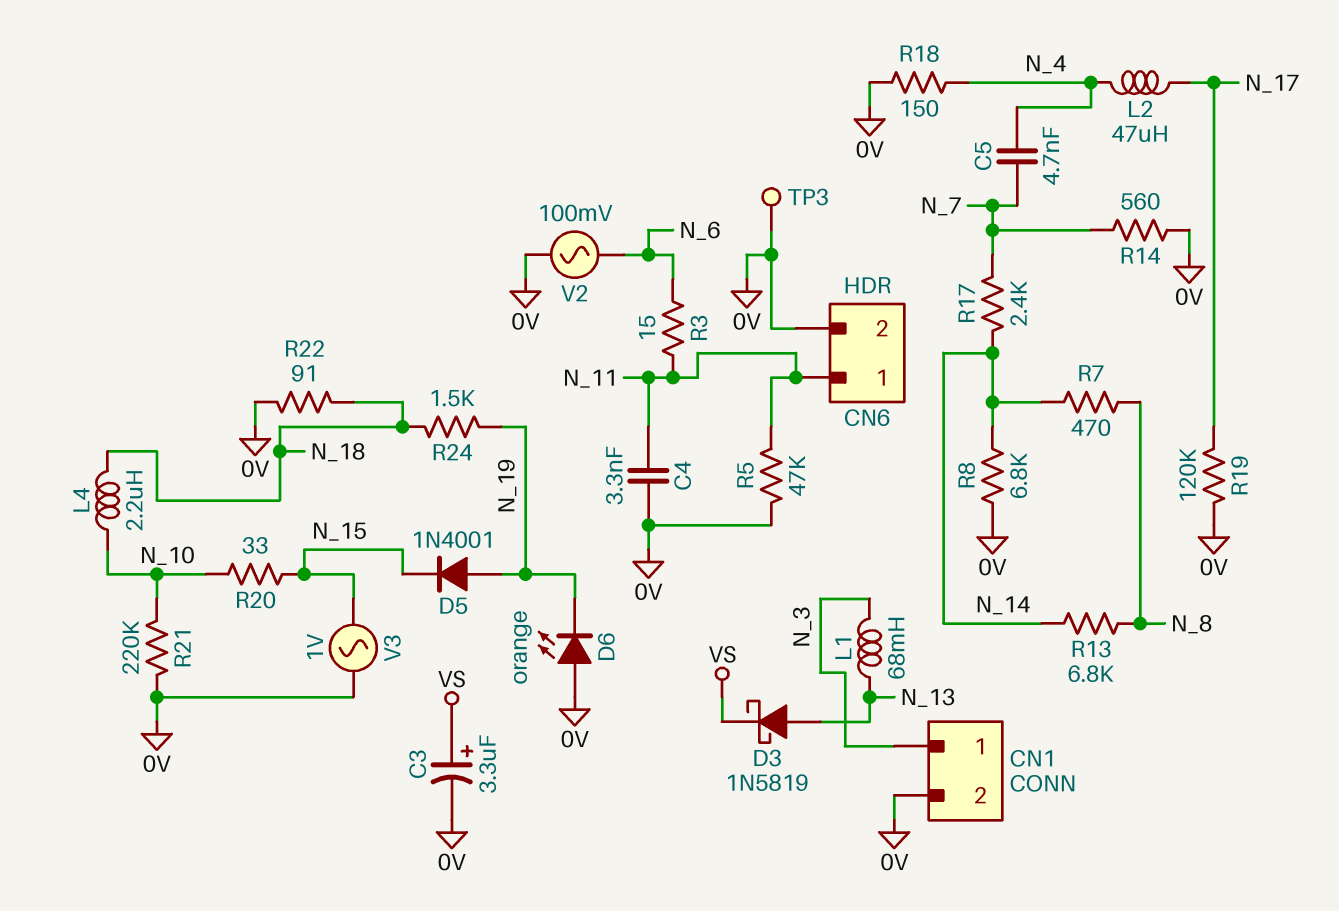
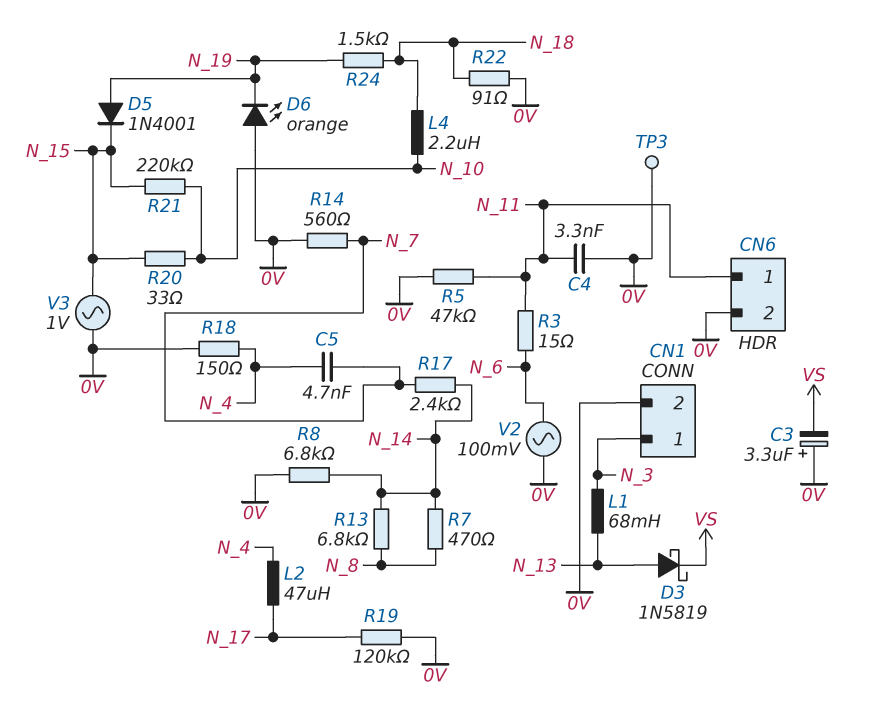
C3: 3.3uF (plus VS, minus 0V) -> 3.3uF (plus 0V, minus VS)
R21: 220k (0V, N_10) -> 220k (N_10, N_15)

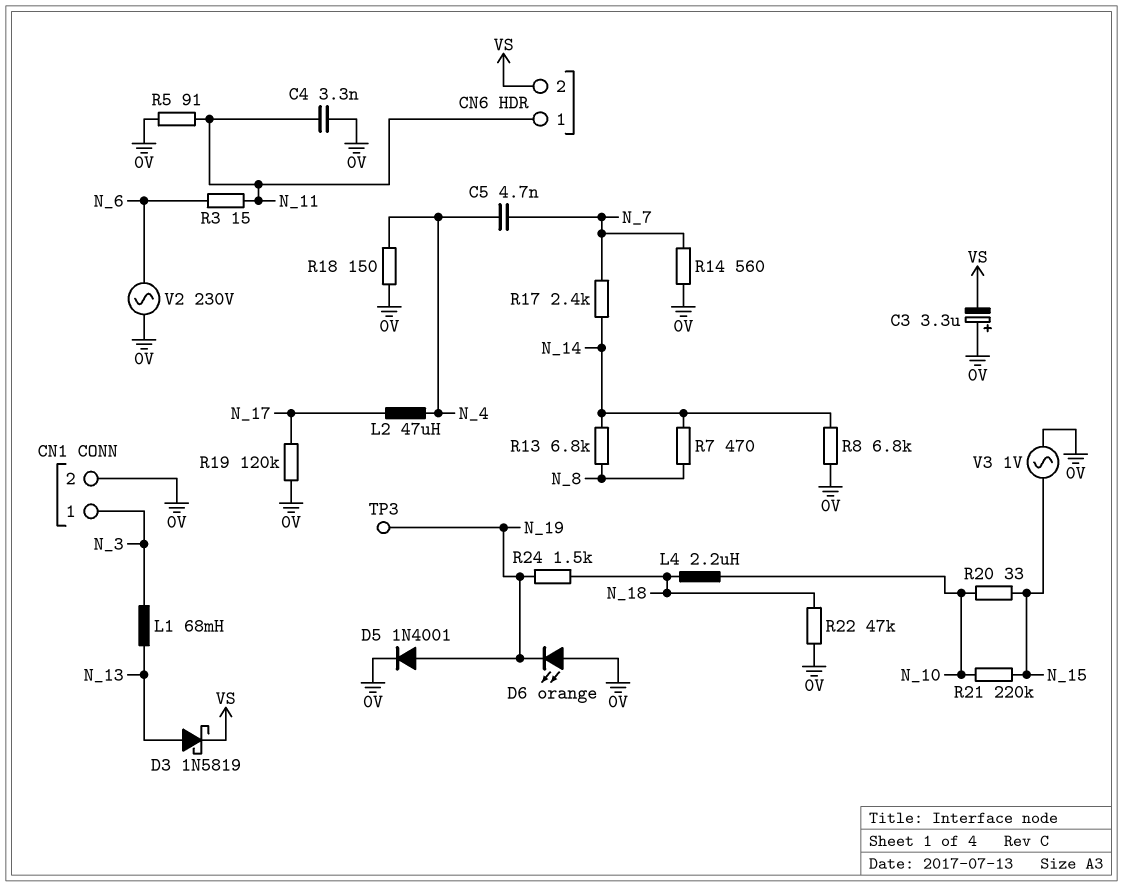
CN6 pin 2: 0V -> VS
D5: diode 1N4001 (A N_19, K N_15) -> diode 1N4001 (A N_19, K 0V)
R5: 47k (0V, N_11) -> 91 (0V, N_11)
R22: 91 (0V, N_18) -> 47k (0V, N_18)
TP3: test point (0V) -> test point (N_19)
V2: AC 100mV (0V, N_6) -> AC 230V (0V, N_6)

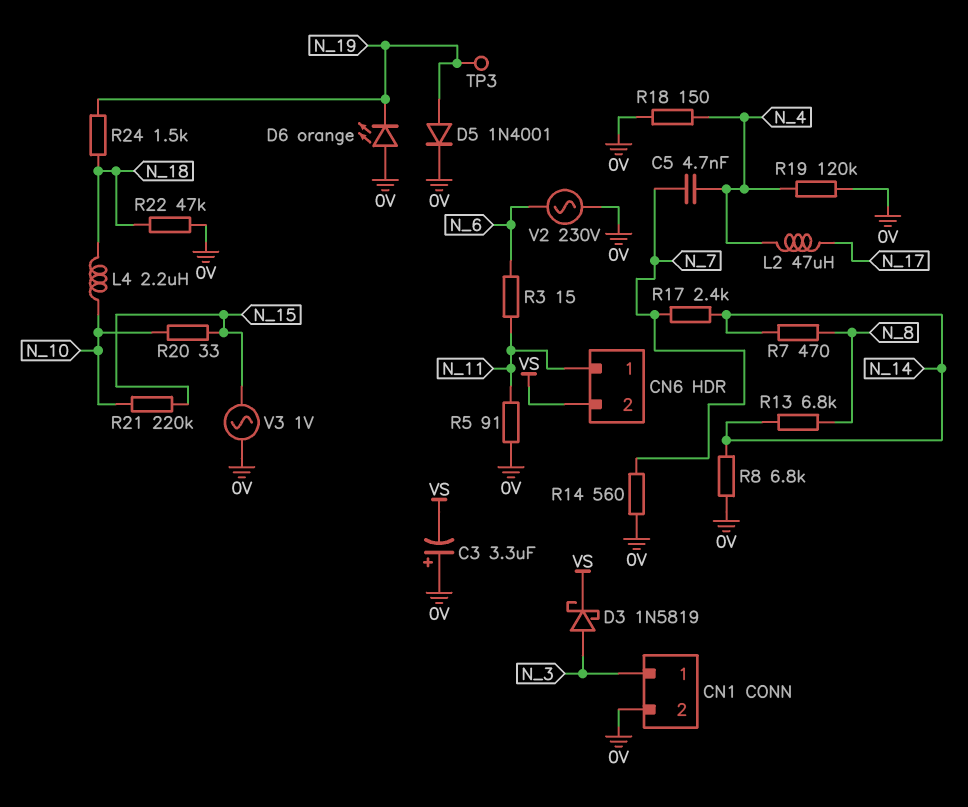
C4: 3.3nF (0V, N_11) -> none
D3: schottky 1N5819 (A N_13, K VS) -> schottky 1N5819 (A N_3, K VS)
L1: 68mH (N_3, N_13) -> none
R19: 120k (0V, N_17) -> 120k (0V, N_4)

